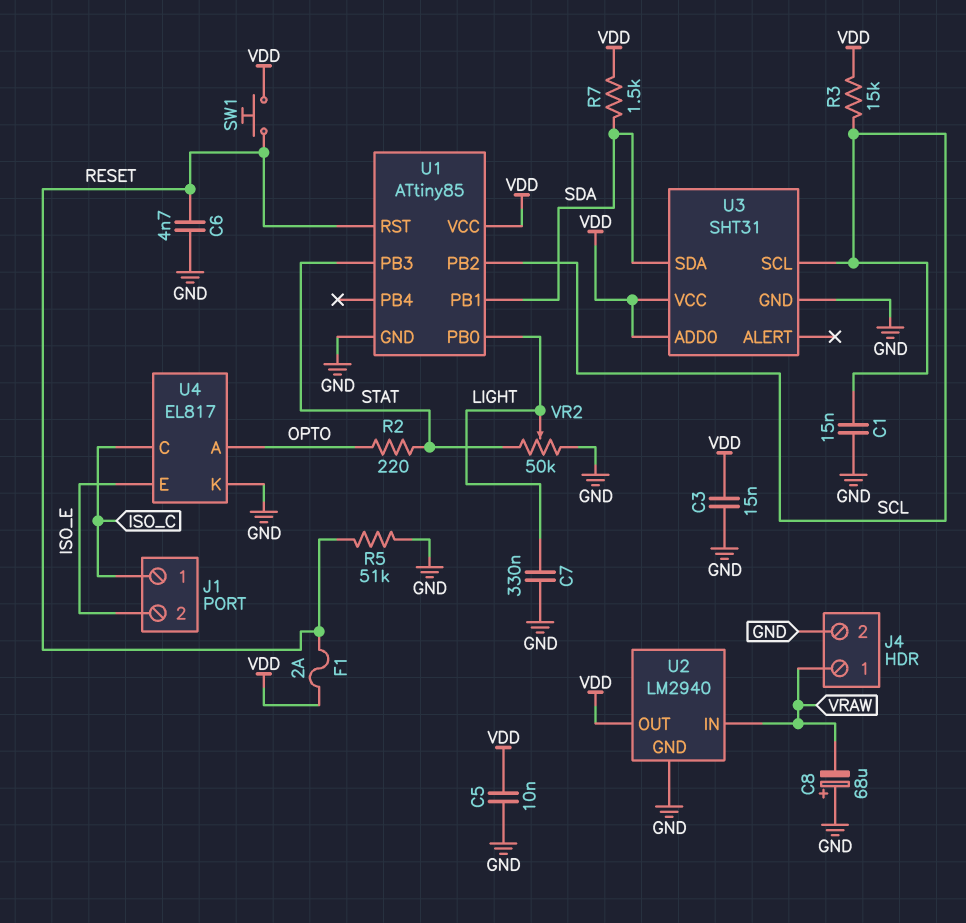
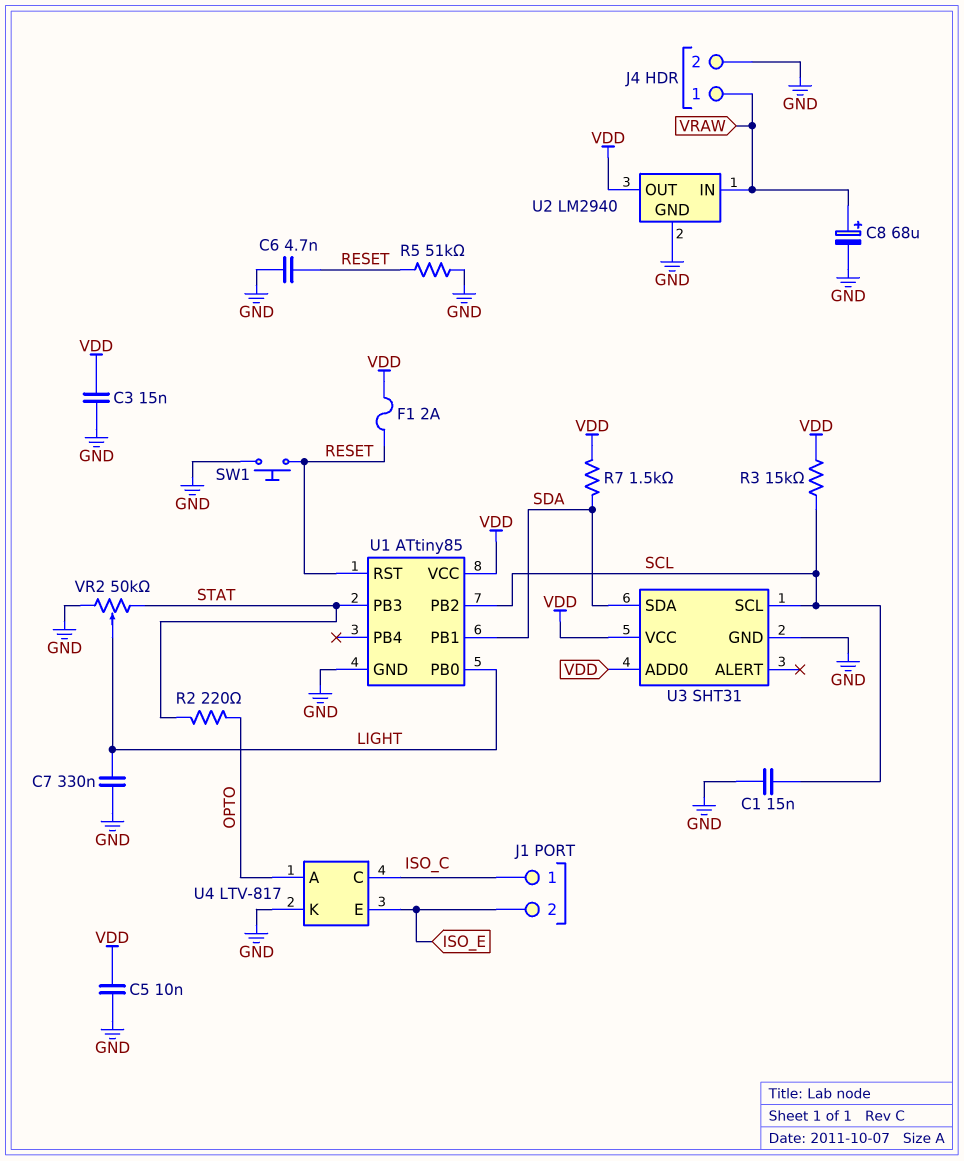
C8: 68uF (plus GND, minus VRAW) -> 68uF (plus VRAW, minus GND)
SW1: button (RESET, VDD) -> button (GND, RESET)
U4: EL817 -> LTV-817

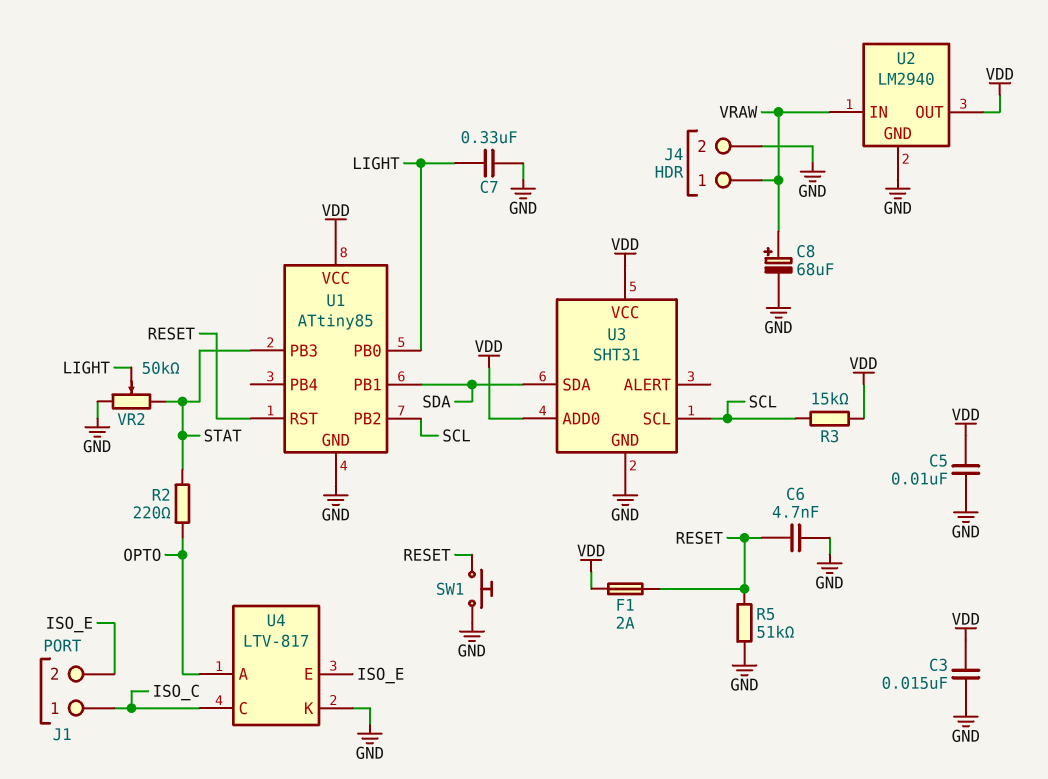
C1: 15nF (GND, SCL) -> none
R7: 1.5k (SDA, VDD) -> none

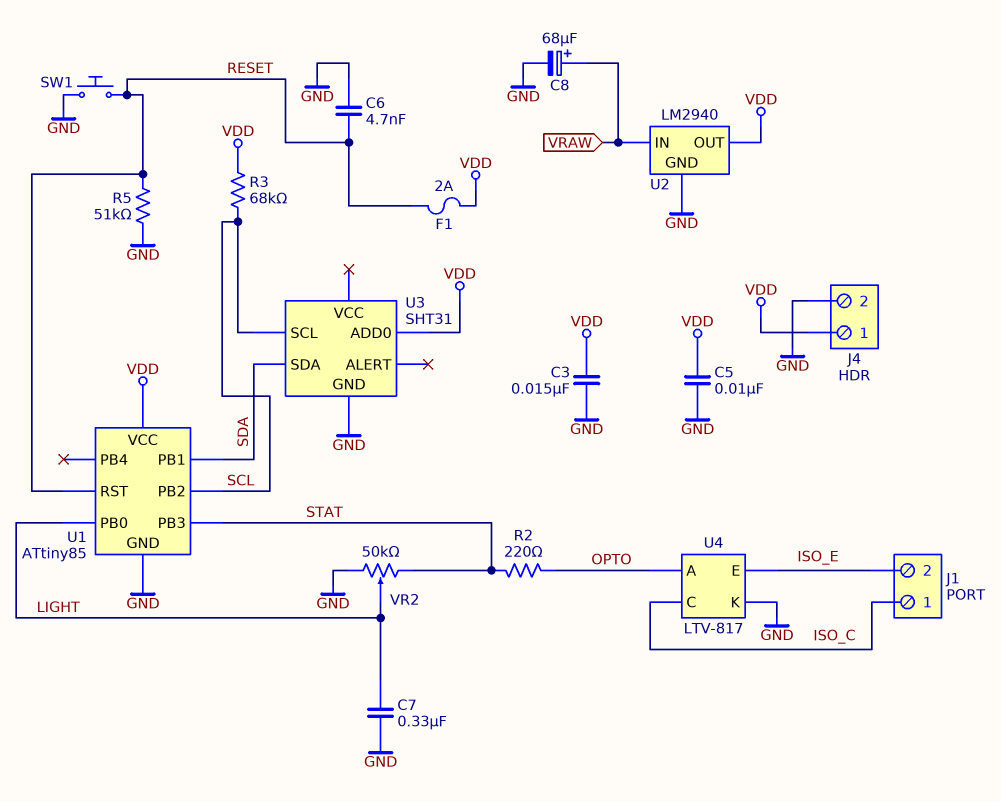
J4 pin 1: VRAW -> VDD
R3: 15k (SCL, VDD) -> 68k (SCL, VDD)
U3 pin VCC: VDD -> none

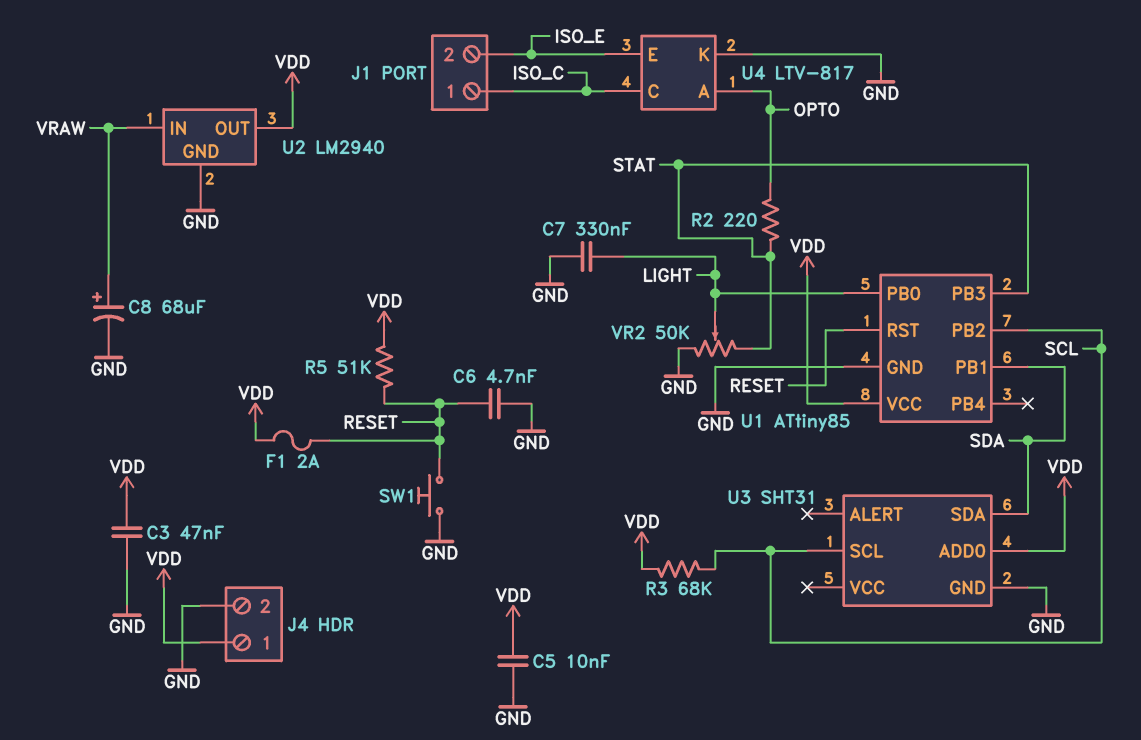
C3: 15nF (GND, VDD) -> 47nF (GND, VDD)
R5: 51k (GND, RESET) -> 51k (RESET, VDD)

